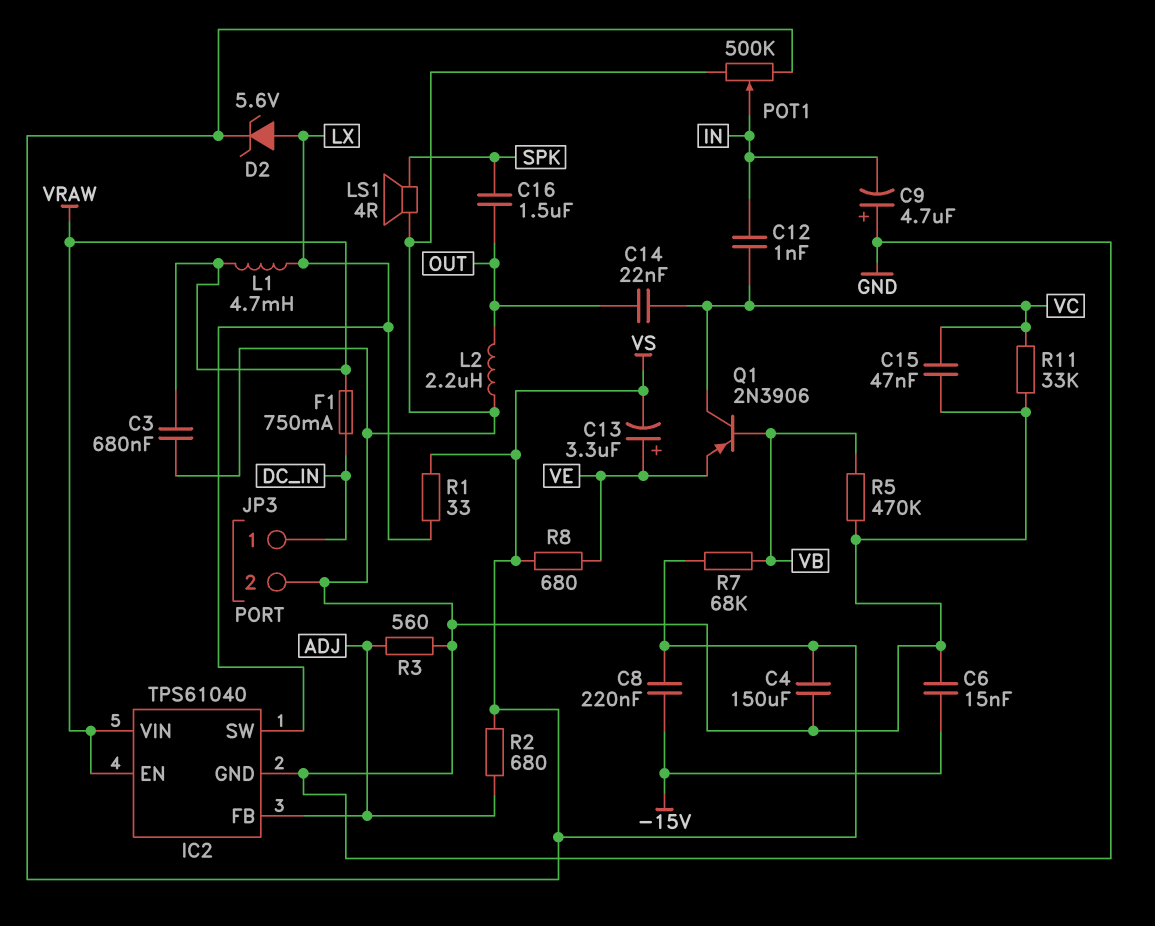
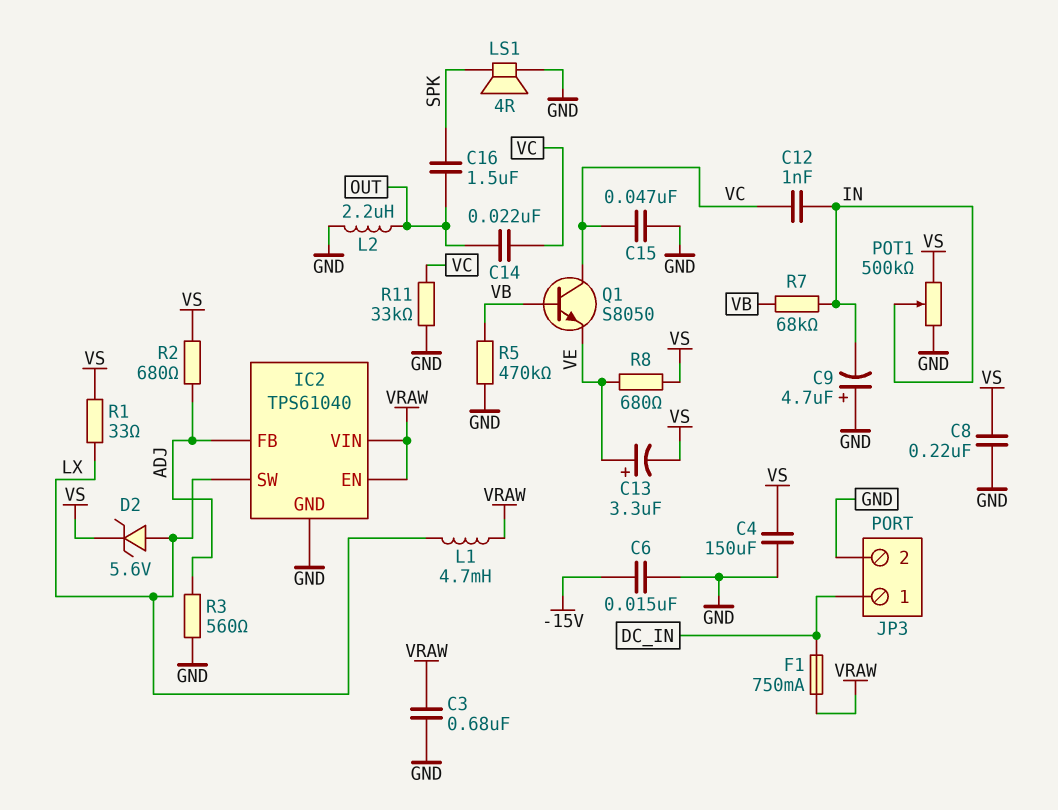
C8: 220nF (-15V, VS) -> 220nF (GND, VS)
Q1: PNP 2N3906 (B VB, C VC, E VE) -> NPN S8050 (B VB, C VC, E VE)
R7: 68k (VB, VS) -> 68k (IN, VB)

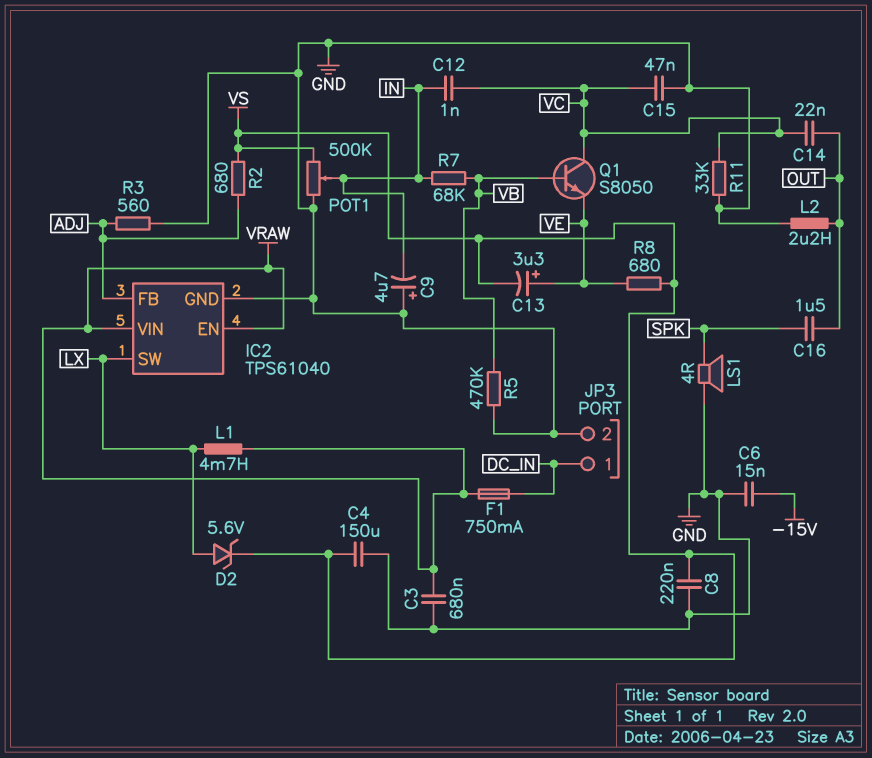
R1: 33 (LX, VS) -> none

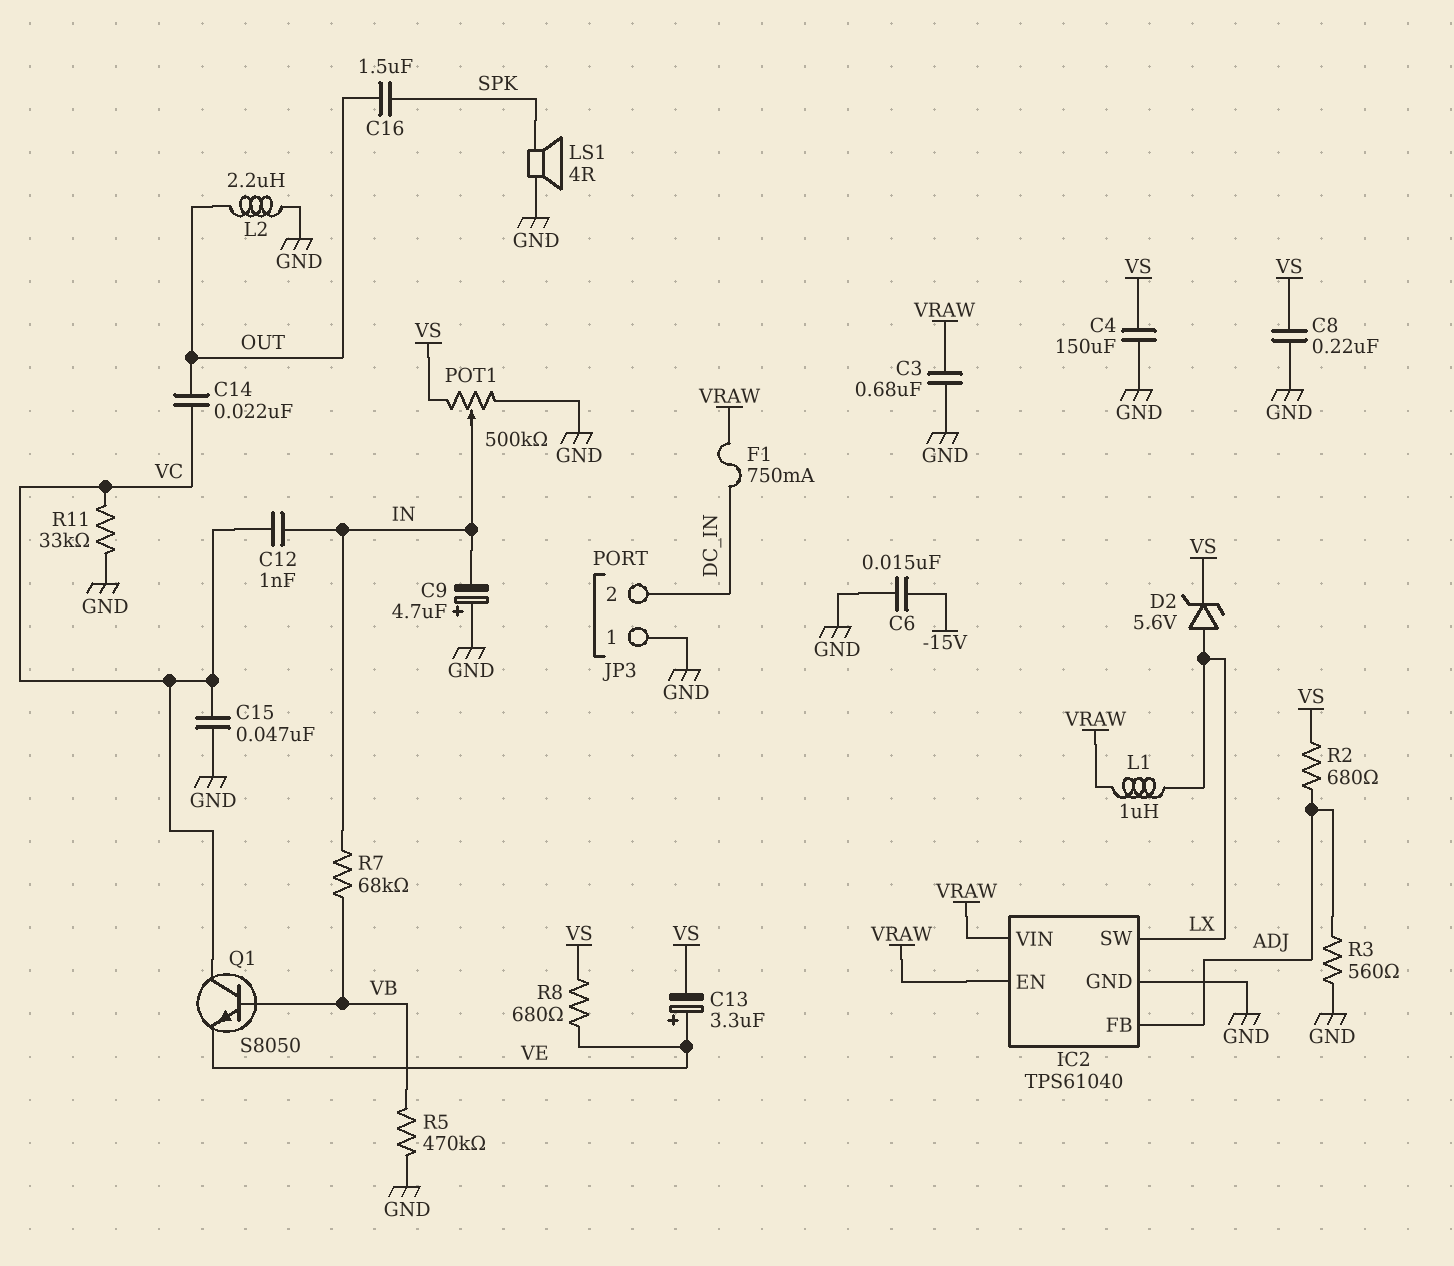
JP3 pin 1: DC_IN -> GND
JP3 pin 2: GND -> DC_IN
L1: 4.7mH (LX, VRAW) -> 1uH (LX, VRAW)

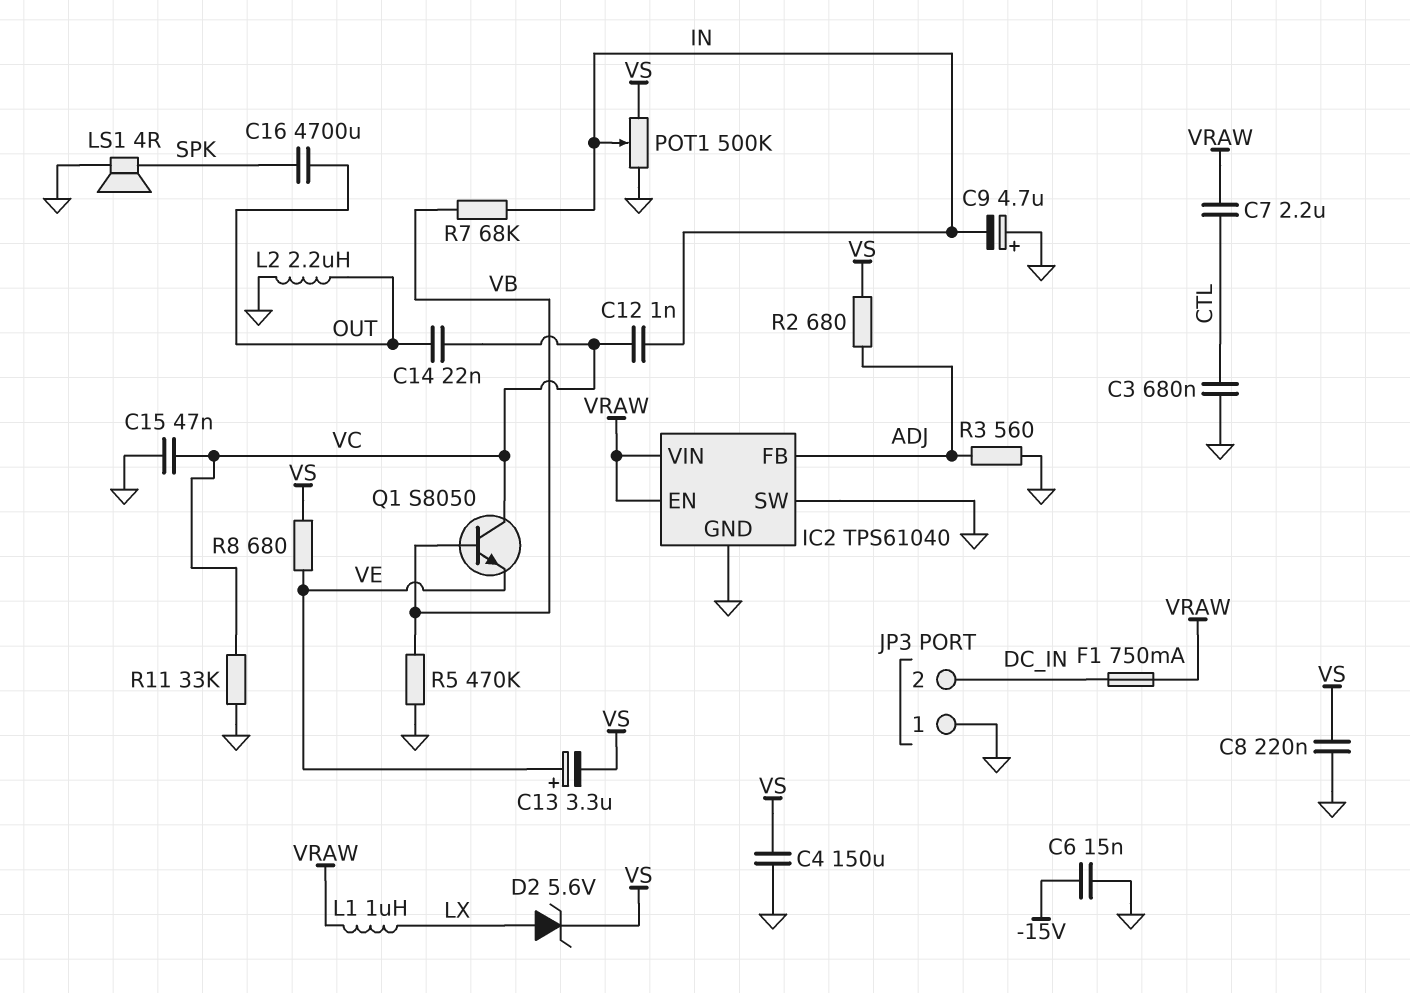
C3: 680nF (GND, VRAW) -> 680nF (CTL, GND)
C7: none -> 2.2uF (CTL, VRAW)
C16: 1.5uF (OUT, SPK) -> 4700uF (OUT, SPK)
IC2 pin SW: LX -> GND

